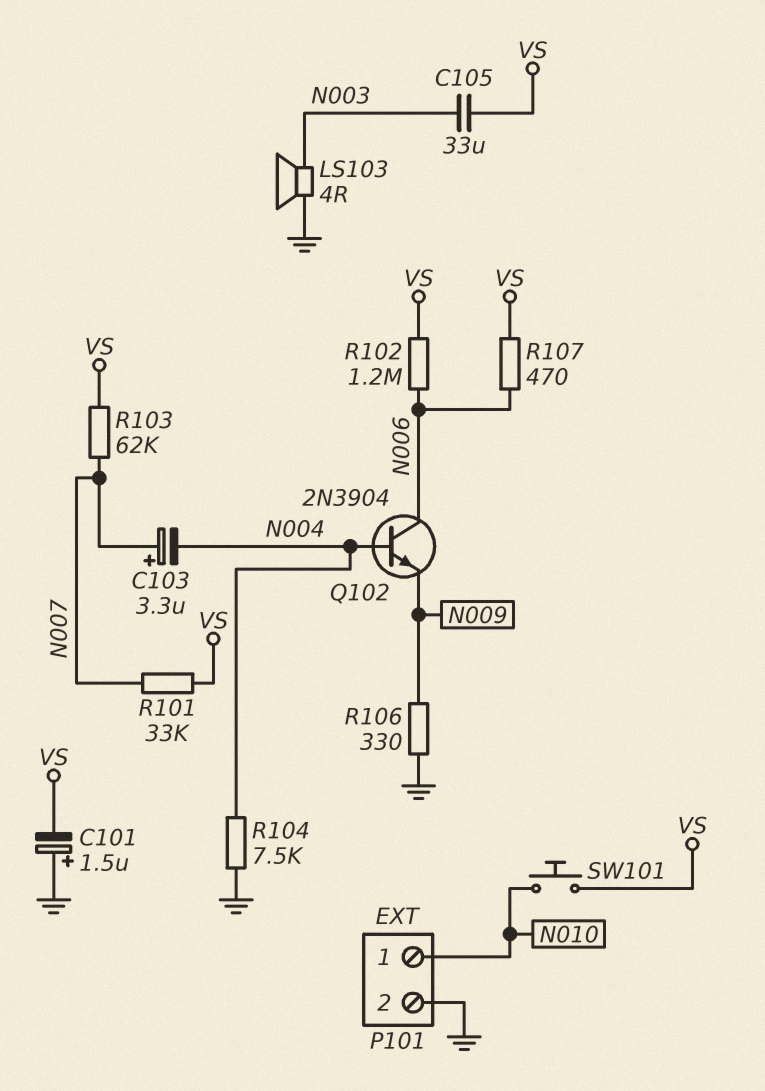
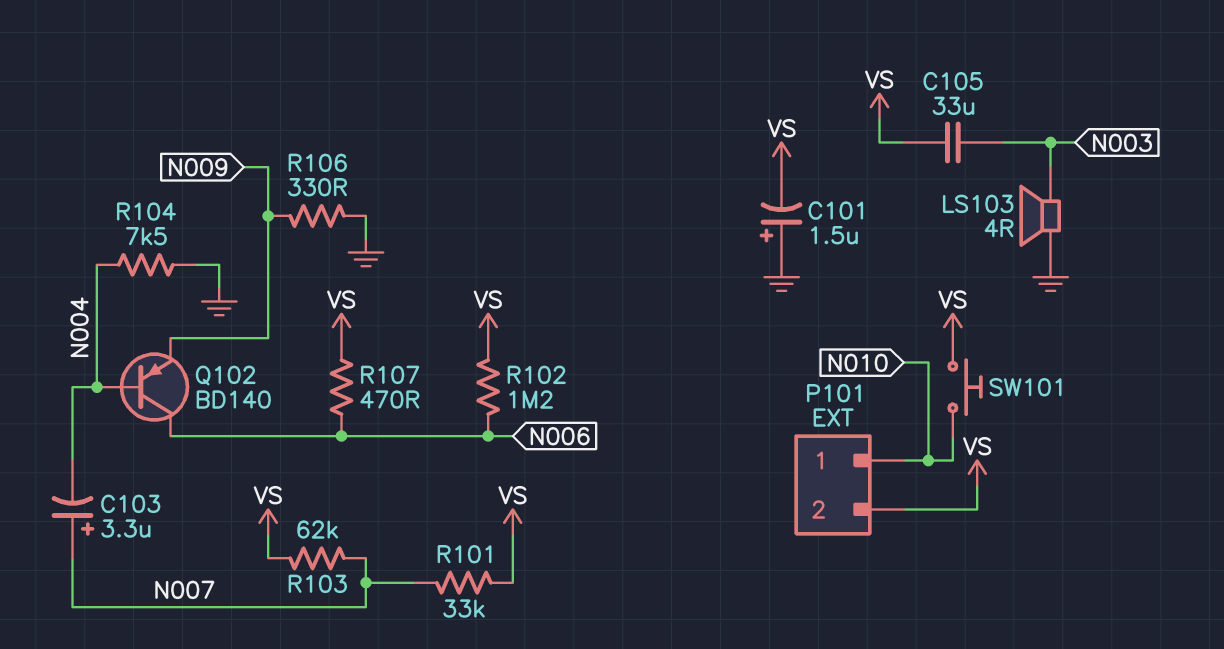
P101 pin 2: GND -> VS
Q102: NPN 2N3904 (B N004, C N006, E N009) -> PNP BD140 (B N004, C N006, E N009)

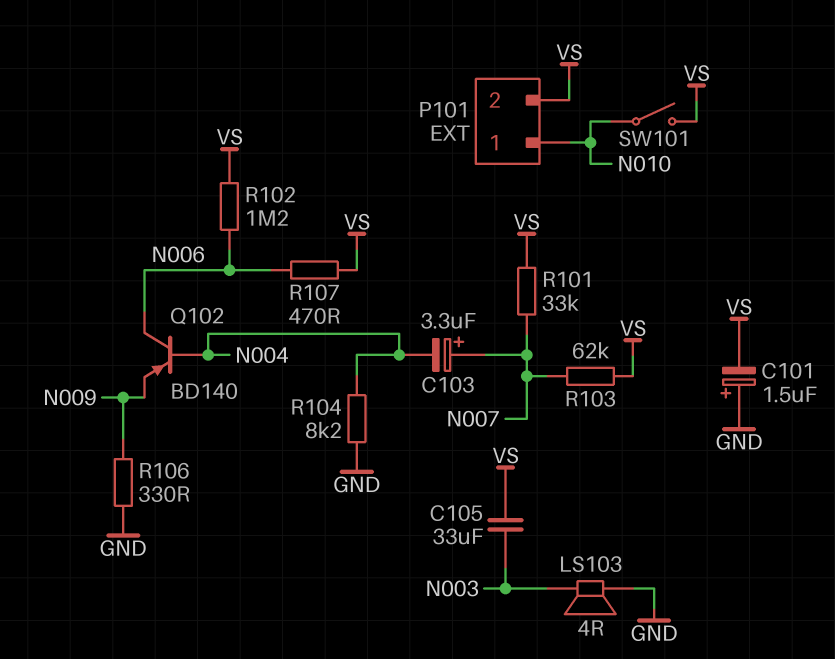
R104: 7.5k (GND, N004) -> 8.2k (GND, N004)
SW101: button (N010, VS) -> switch (N010, VS)

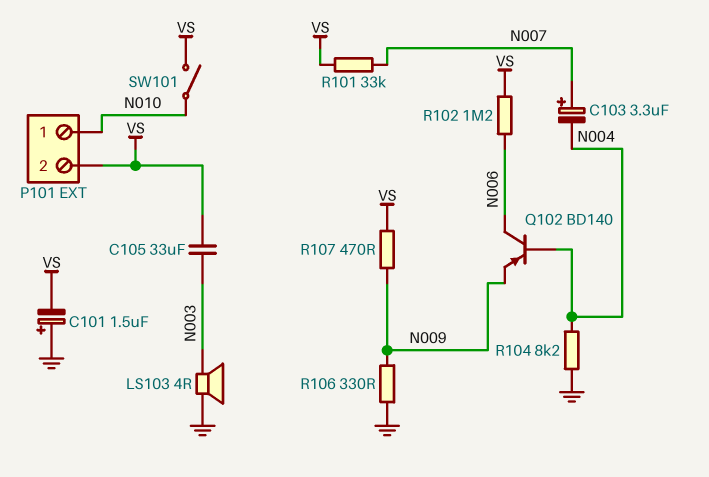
R103: 62k (N007, VS) -> none
R107: 470 (N006, VS) -> 470 (N009, VS)

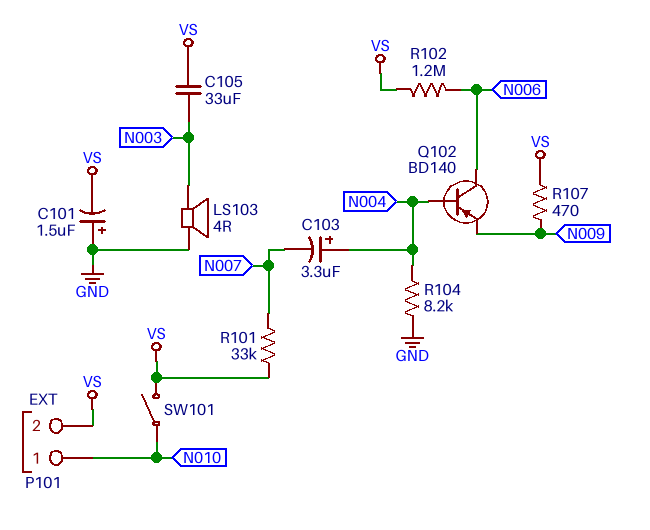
C103: 3.3uF (plus N007, minus N004) -> 3.3uF (plus N004, minus N007)
R106: 330 (GND, N009) -> none

